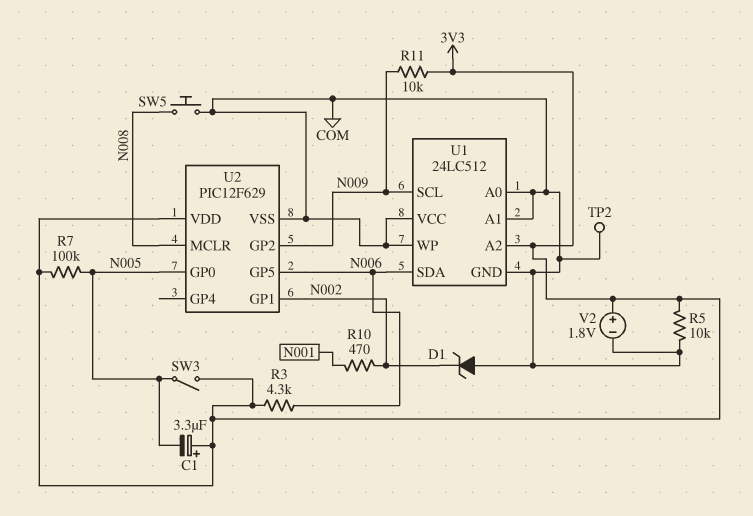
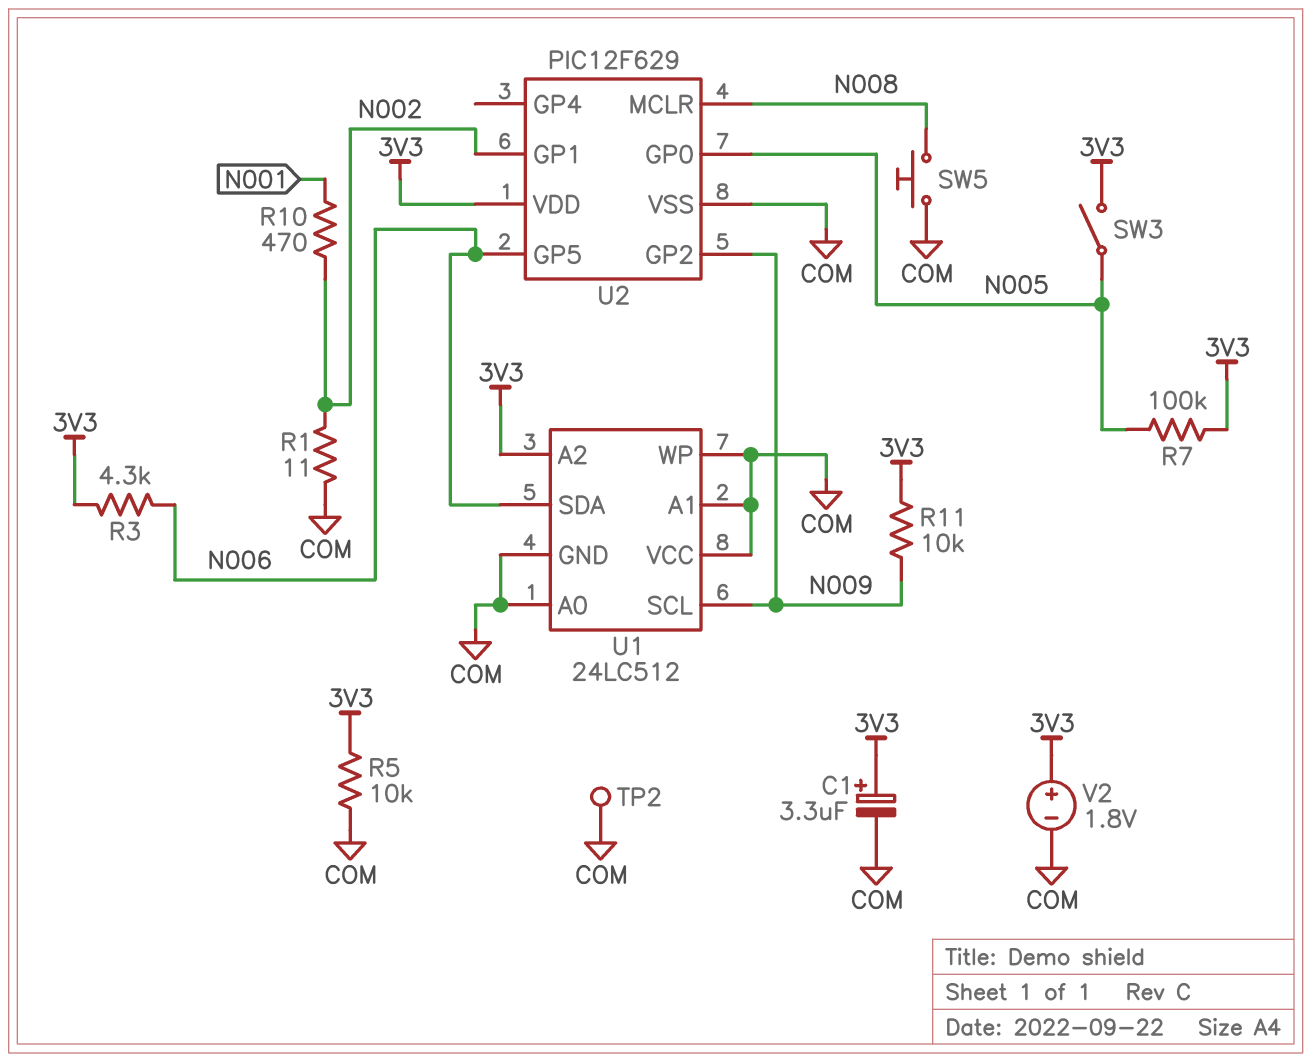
C1: 3.3uF (plus 3V3, minus N005) -> 3.3uF (plus 3V3, minus COM)
D1: zener (A COM, K N002) -> none
R1: none -> 11 (COM, N002)

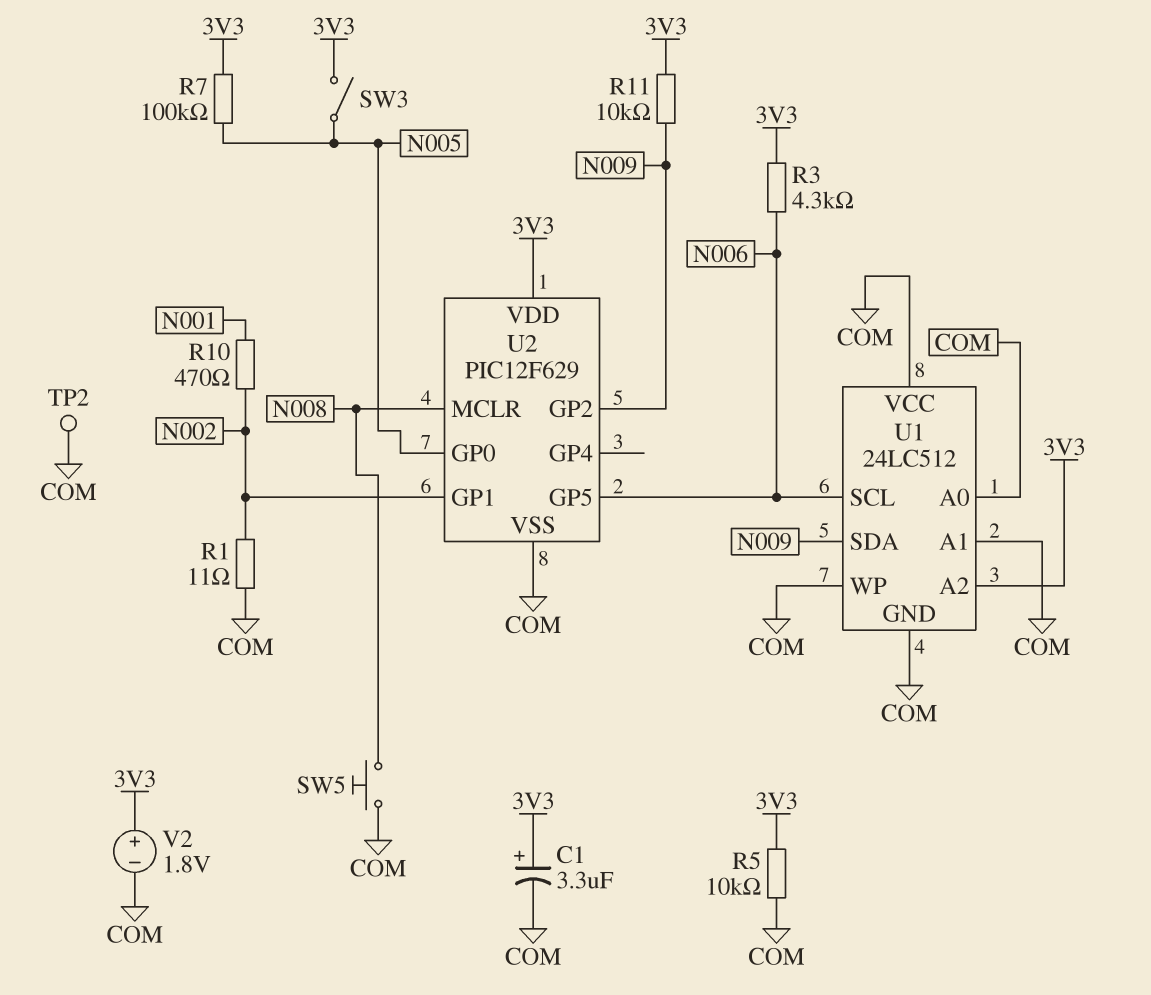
U1 pin SCL: N009 -> N006
U1 pin SDA: N006 -> N009

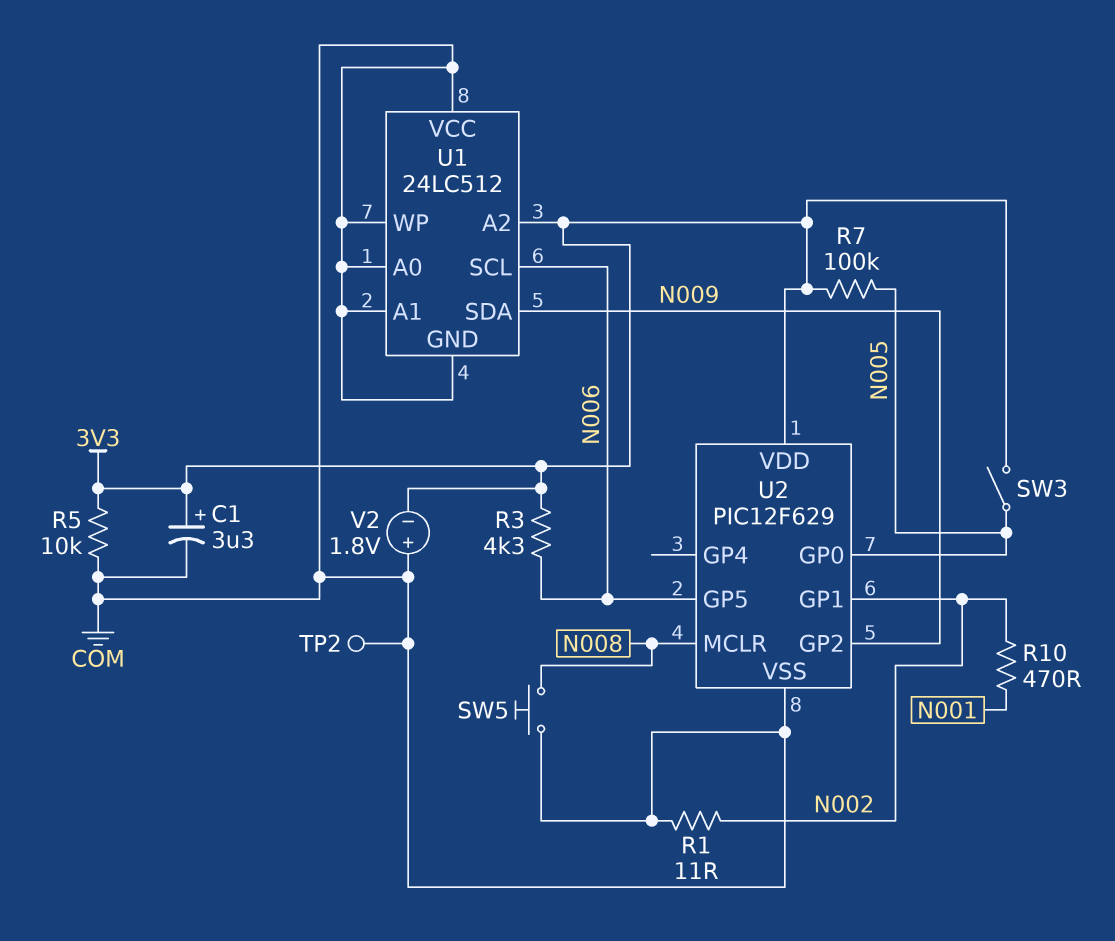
R11: 10k (3V3, N009) -> none
V2: 1.8V (plus 3V3, minus COM) -> 1.8V (plus COM, minus 3V3)

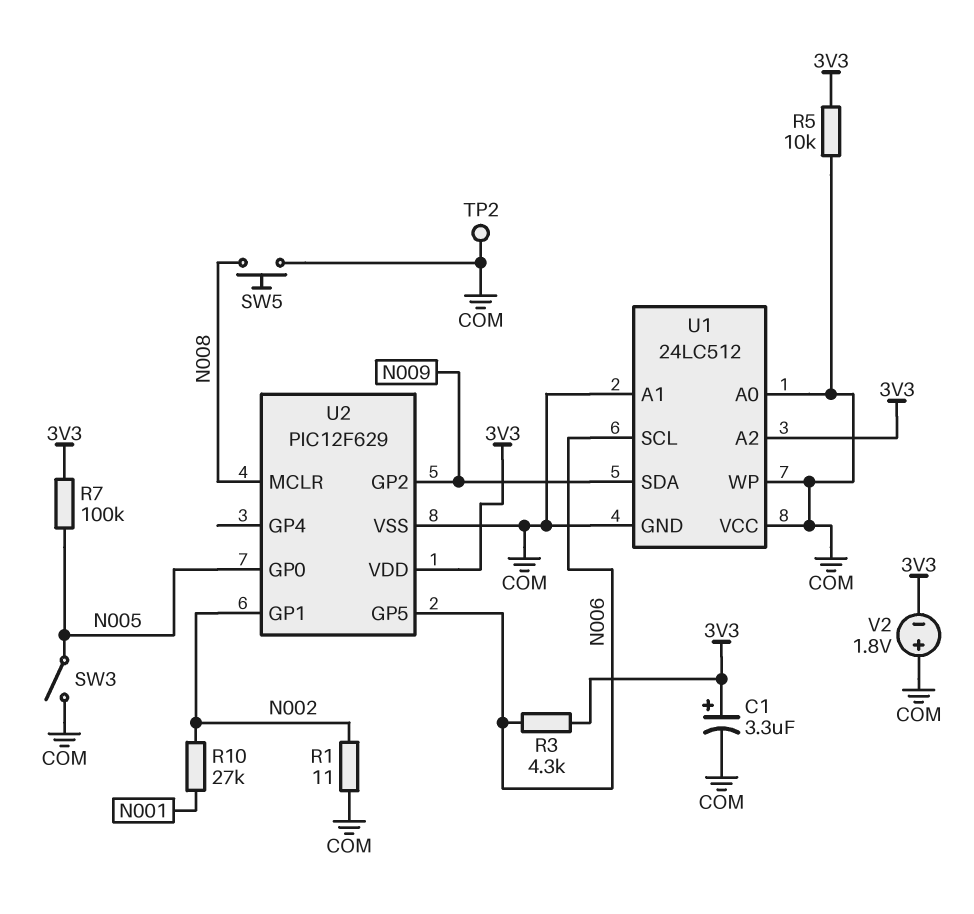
R10: 470 (N001, N002) -> 27k (N001, N002)
SW3: switch (3V3, N005) -> switch (COM, N005)

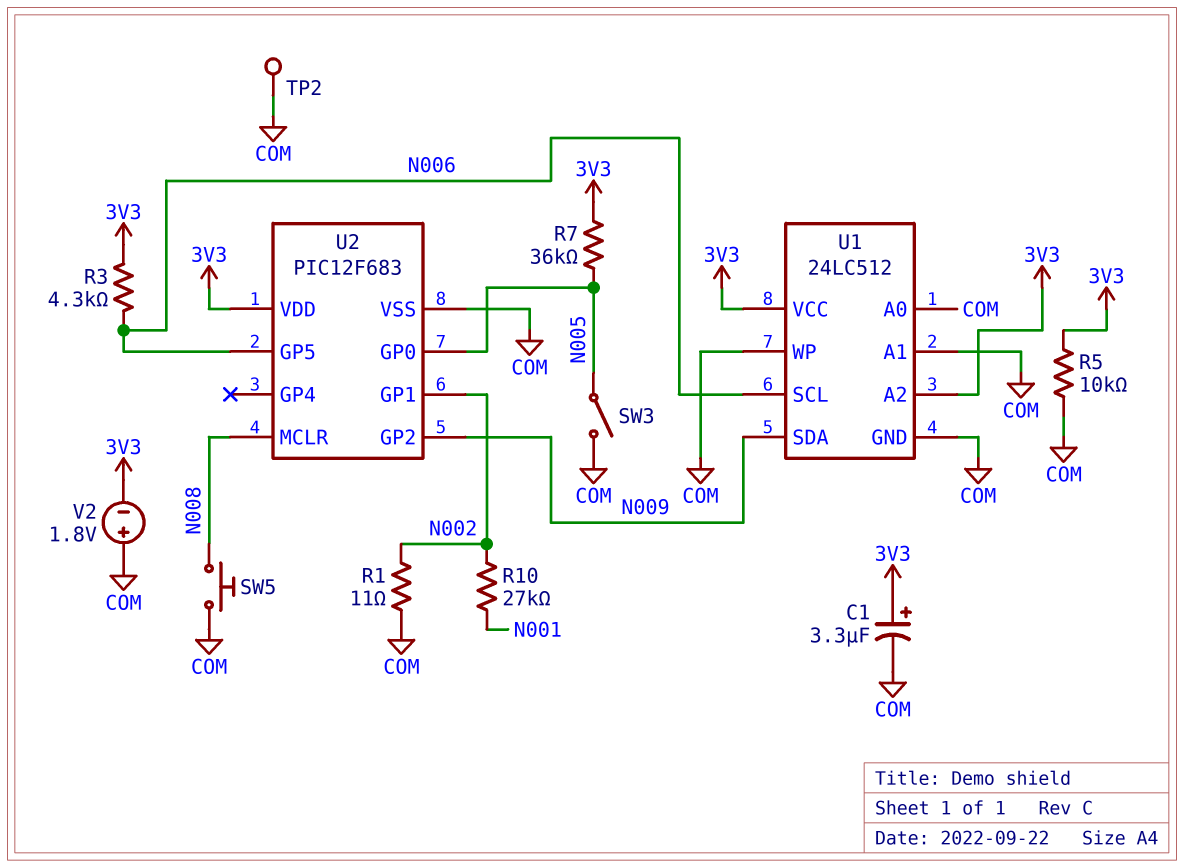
R7: 100k (3V3, N005) -> 36k (3V3, N005)
U1 pin VCC: COM -> 3V3
U2: PIC12F629 -> PIC12F683

